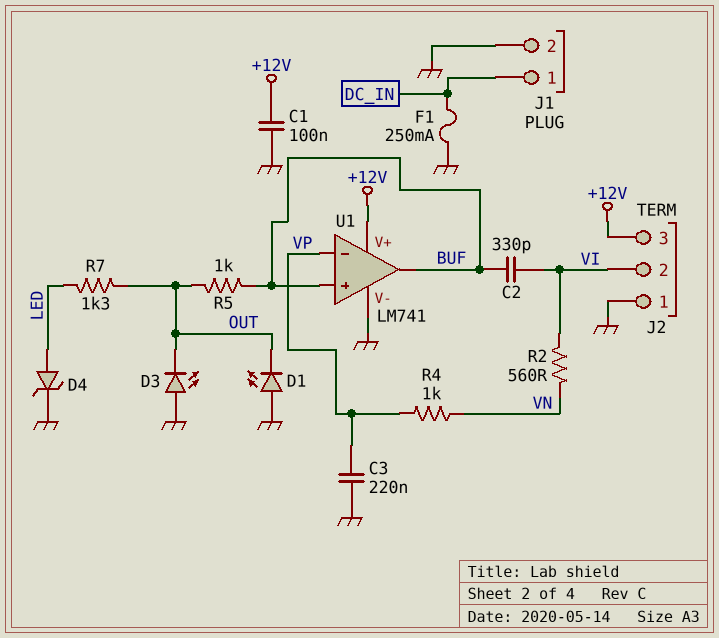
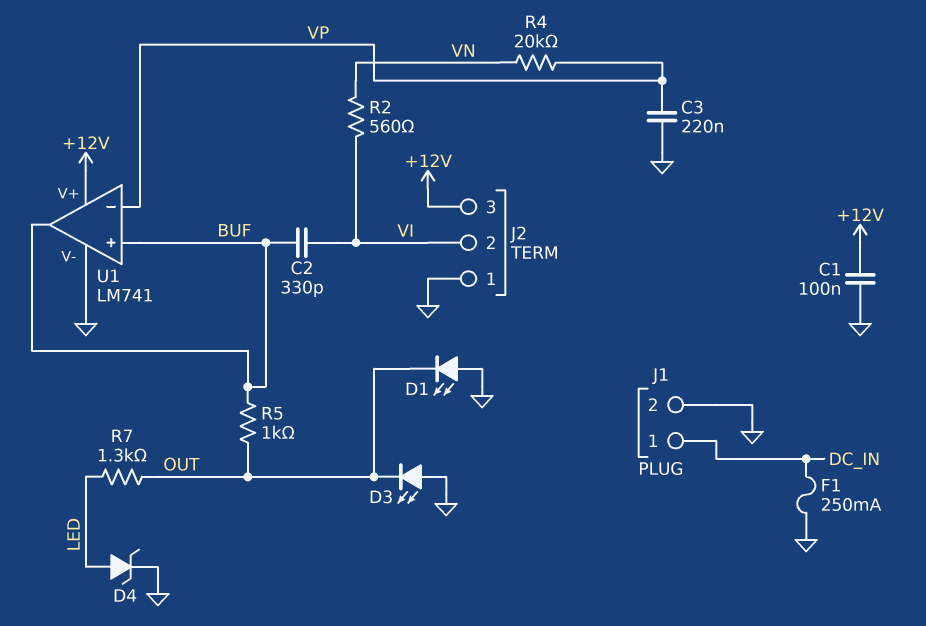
R4: 1k (VN, VP) -> 20k (VN, VP)

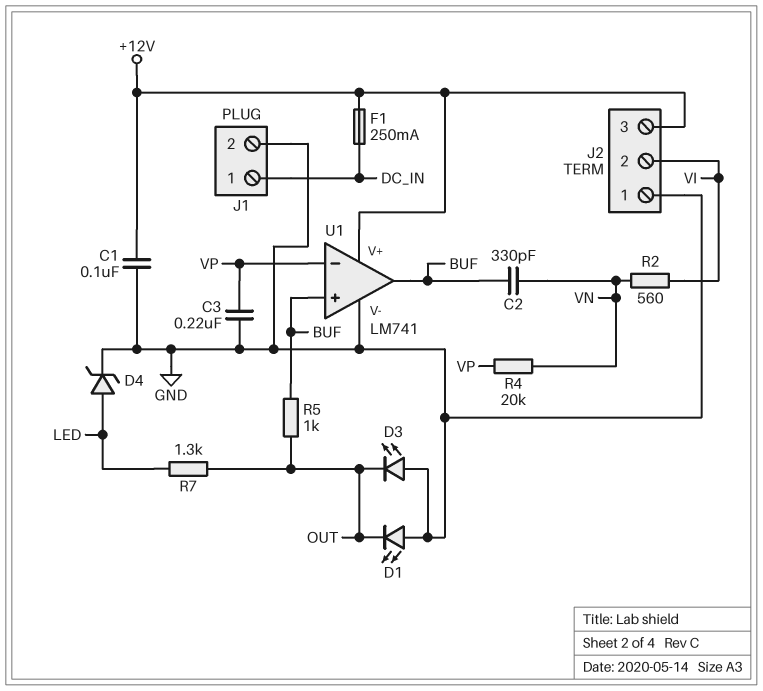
C2: 330pF (BUF, VI) -> 330pF (BUF, VN)
F1: 250mA (DC_IN, GND) -> 250mA (+12V, DC_IN)

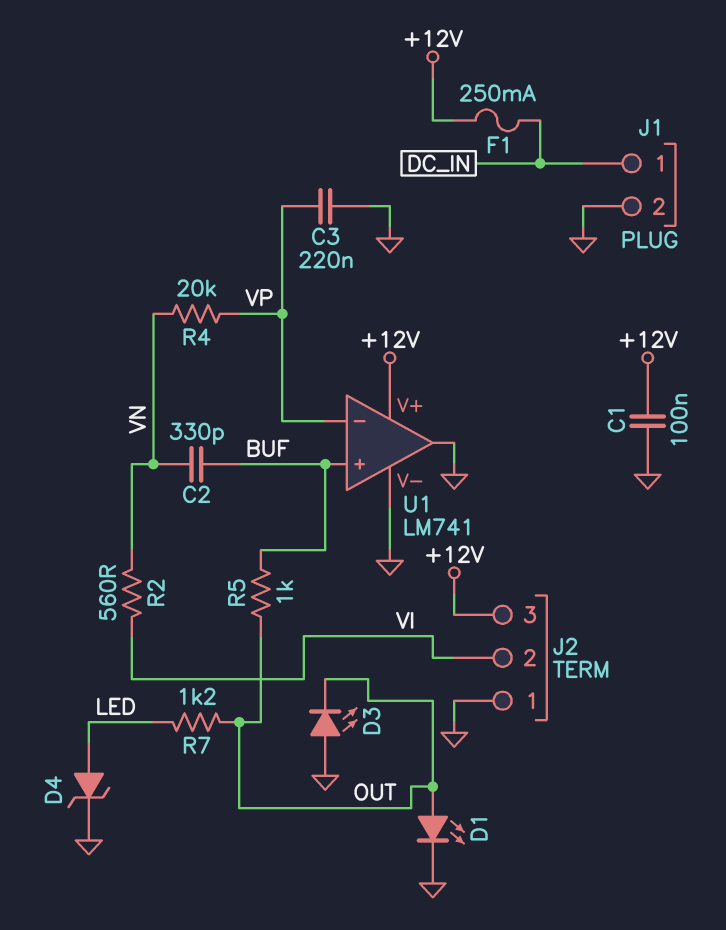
D1: LED (A GND, K OUT) -> LED (A OUT, K GND)
R7: 1.3k (LED, OUT) -> 1.2k (LED, OUT)
U1 pin out: BUF -> GND

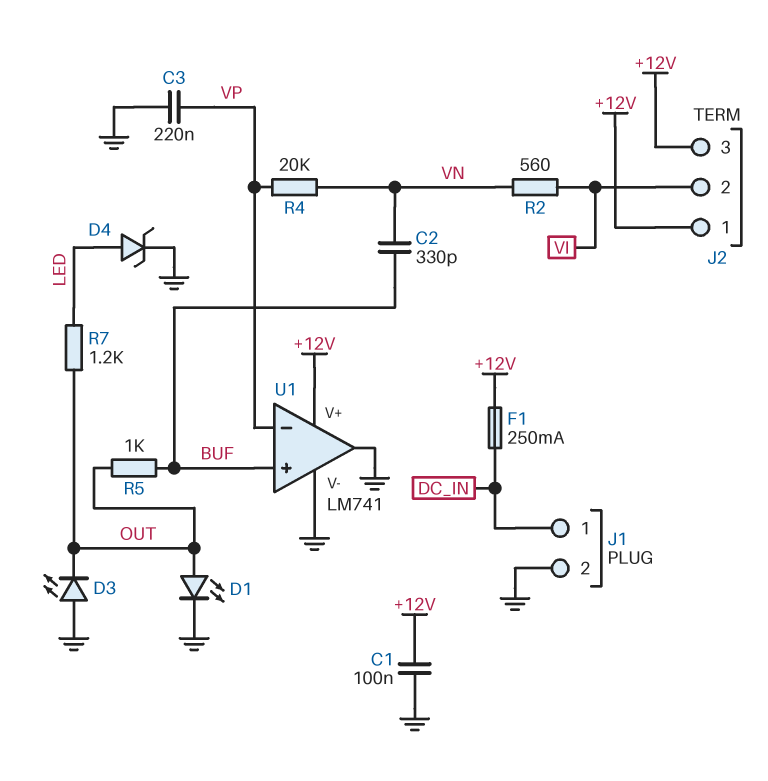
J2 pin 1: GND -> +12V

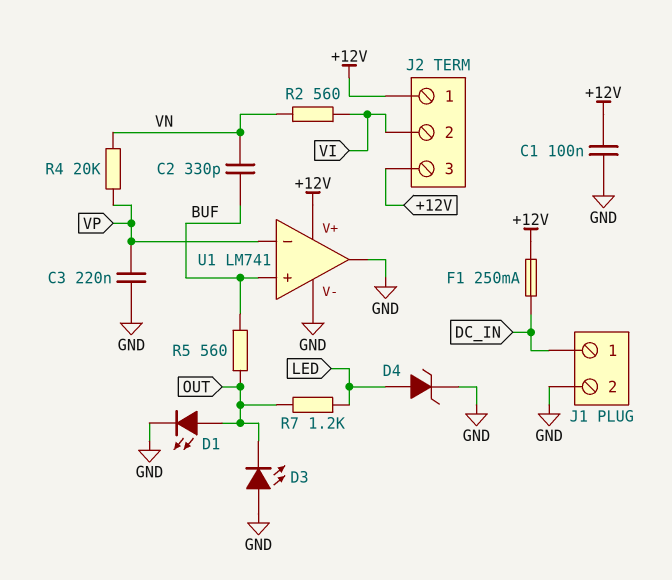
R5: 1k (BUF, OUT) -> 560 (BUF, OUT)

